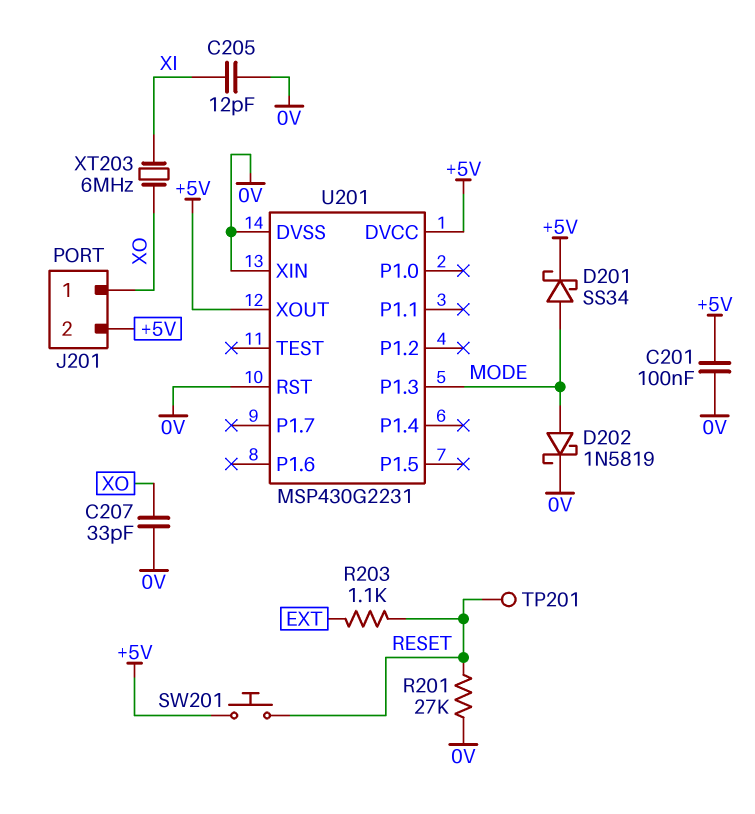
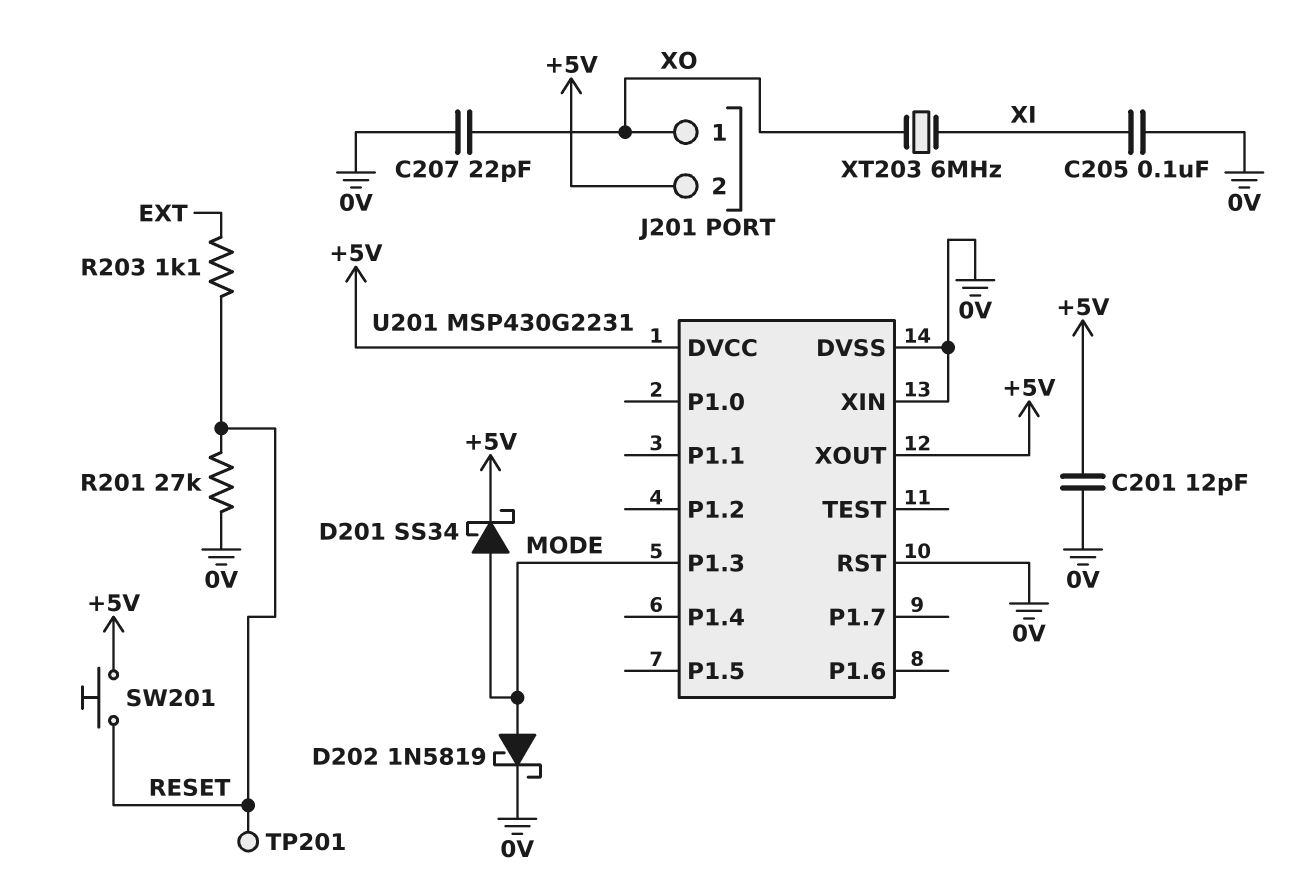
C201: 100nF (+5V, 0V) -> 12pF (+5V, 0V)
C205: 12pF (0V, XI) -> 100nF (0V, XI)
C207: 33pF (0V, XO) -> 22pF (0V, XO)

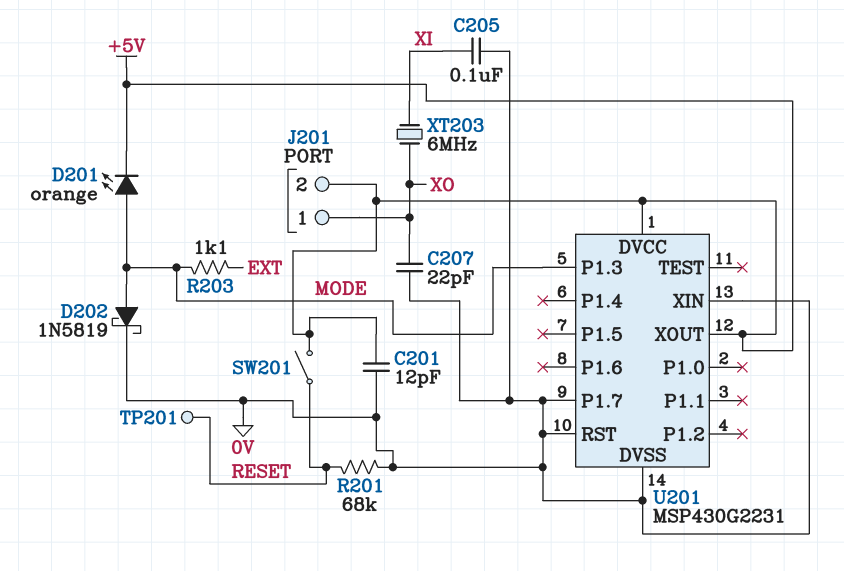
D201: schottky SS34 (A MODE, K +5V) -> LED orange (A MODE, K +5V)
R201: 27k (0V, RESET) -> 68k (0V, RESET)
R203: 1.1k (EXT, RESET) -> 1.1k (EXT, MODE)
SW201: button (+5V, RESET) -> switch (+5V, RESET)
U201 pin P1.7: none -> 0V

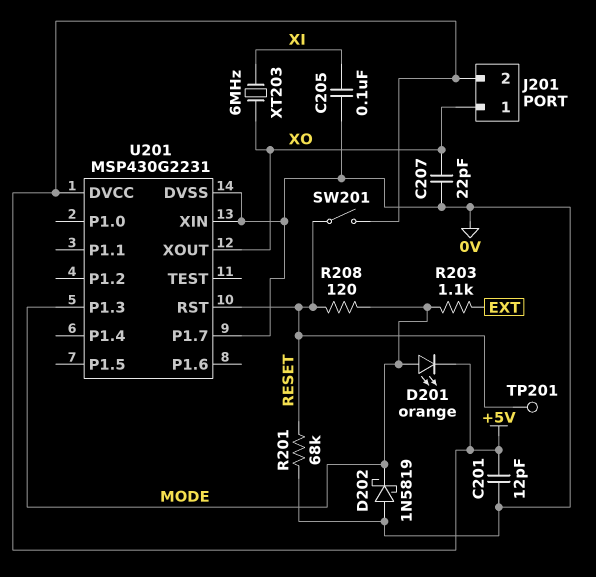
D202: schottky 1N5819 (A MODE, K 0V) -> schottky 1N5819 (A 0V, K MODE)
R208: none -> 120 (MODE, RESET)
U201 pin RST: 0V -> RESET
U201 pin XOUT: +5V -> XO

